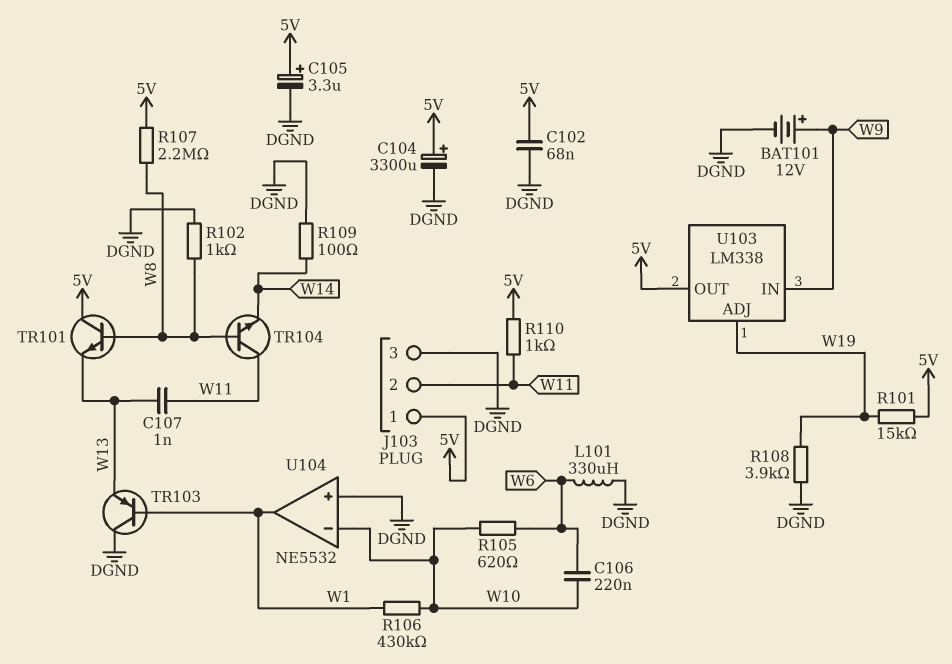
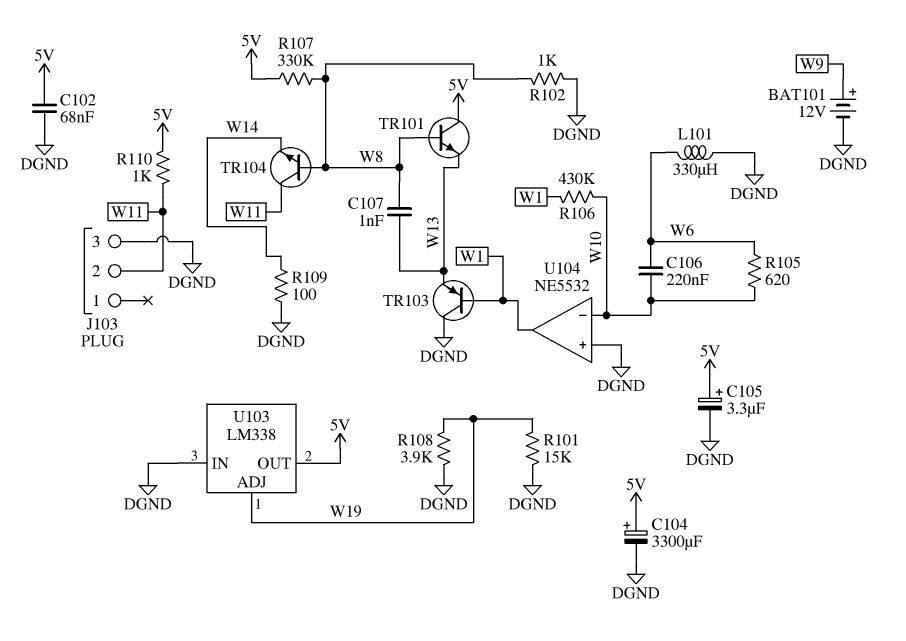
C107: 1nF (W11, W13) -> 1nF (W8, W13)
J103 pin 1: 5V -> none
R101: 15k (5V, W19) -> 15k (DGND, W19)
R107: 2.2M (5V, W8) -> 330k (5V, W8)
U103 pin IN: W9 -> DGND

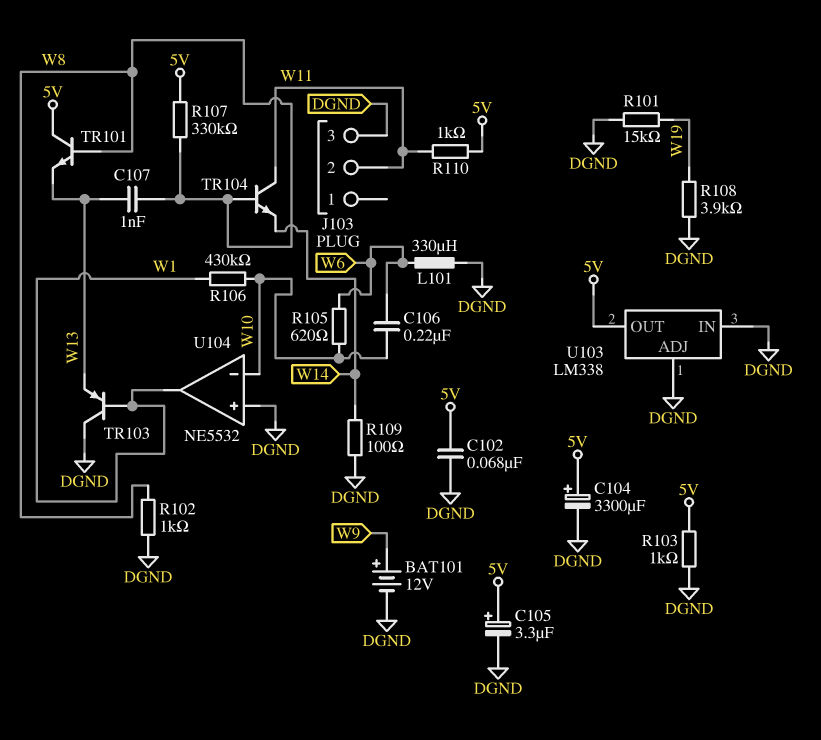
R103: none -> 1k (5V, DGND)
U103 pin ADJ: W19 -> DGND

